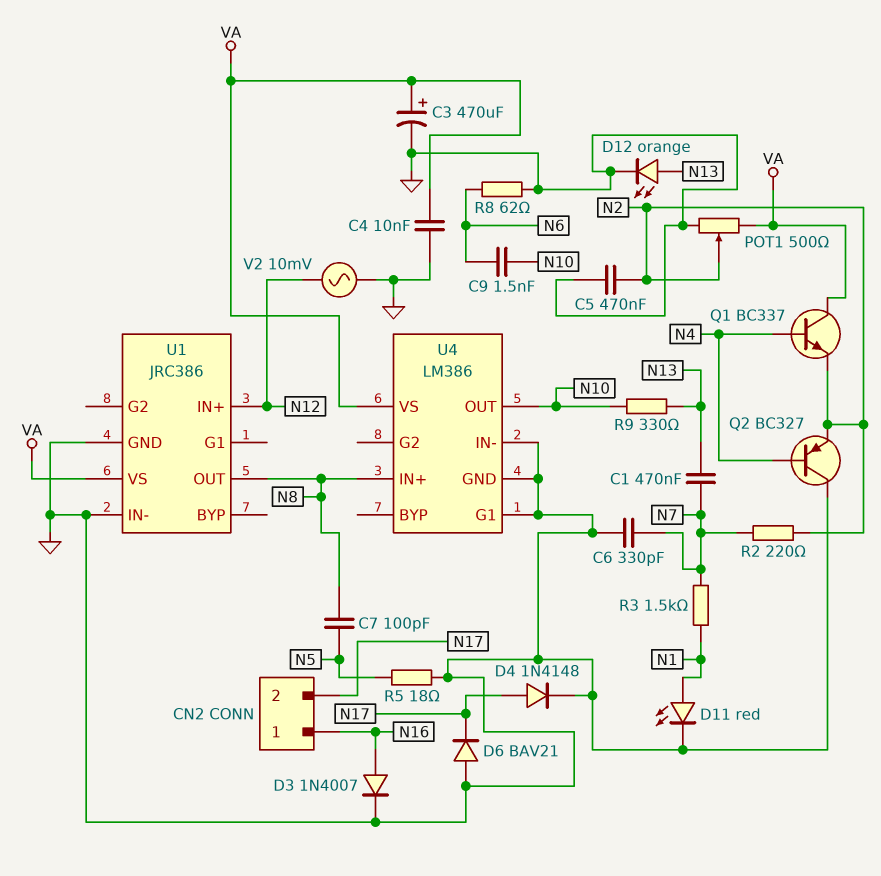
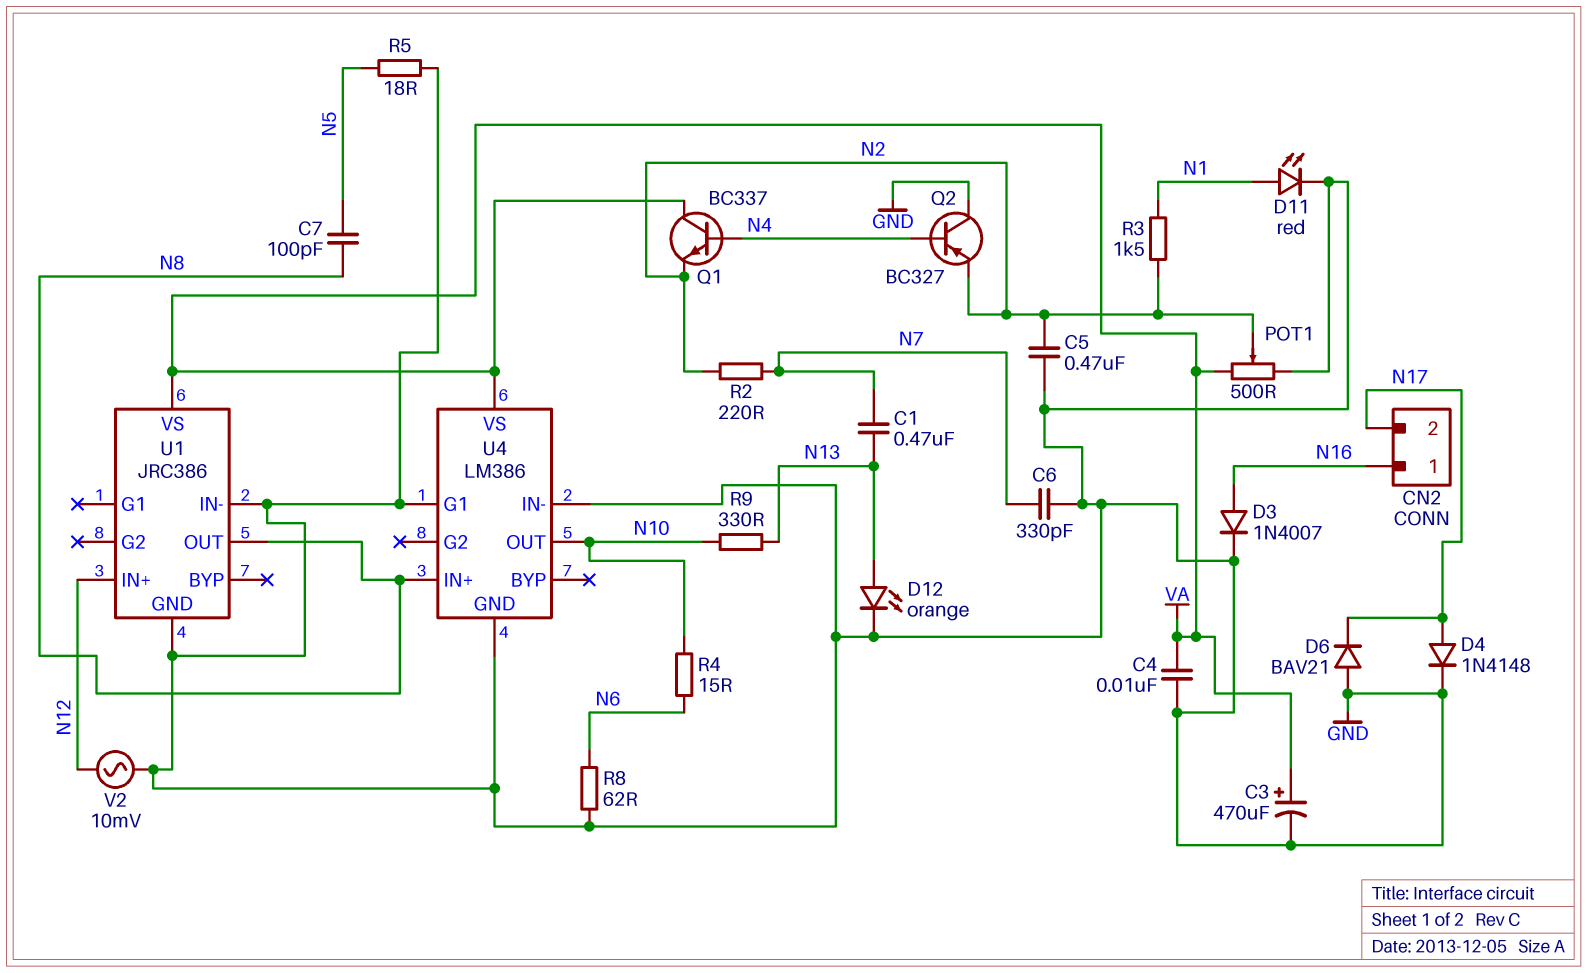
C9: 1.5nF (N6, N10) -> none
R3: 1.5k (N1, N7) -> 1.5k (N1, N2)
R4: none -> 15 (N6, N10)

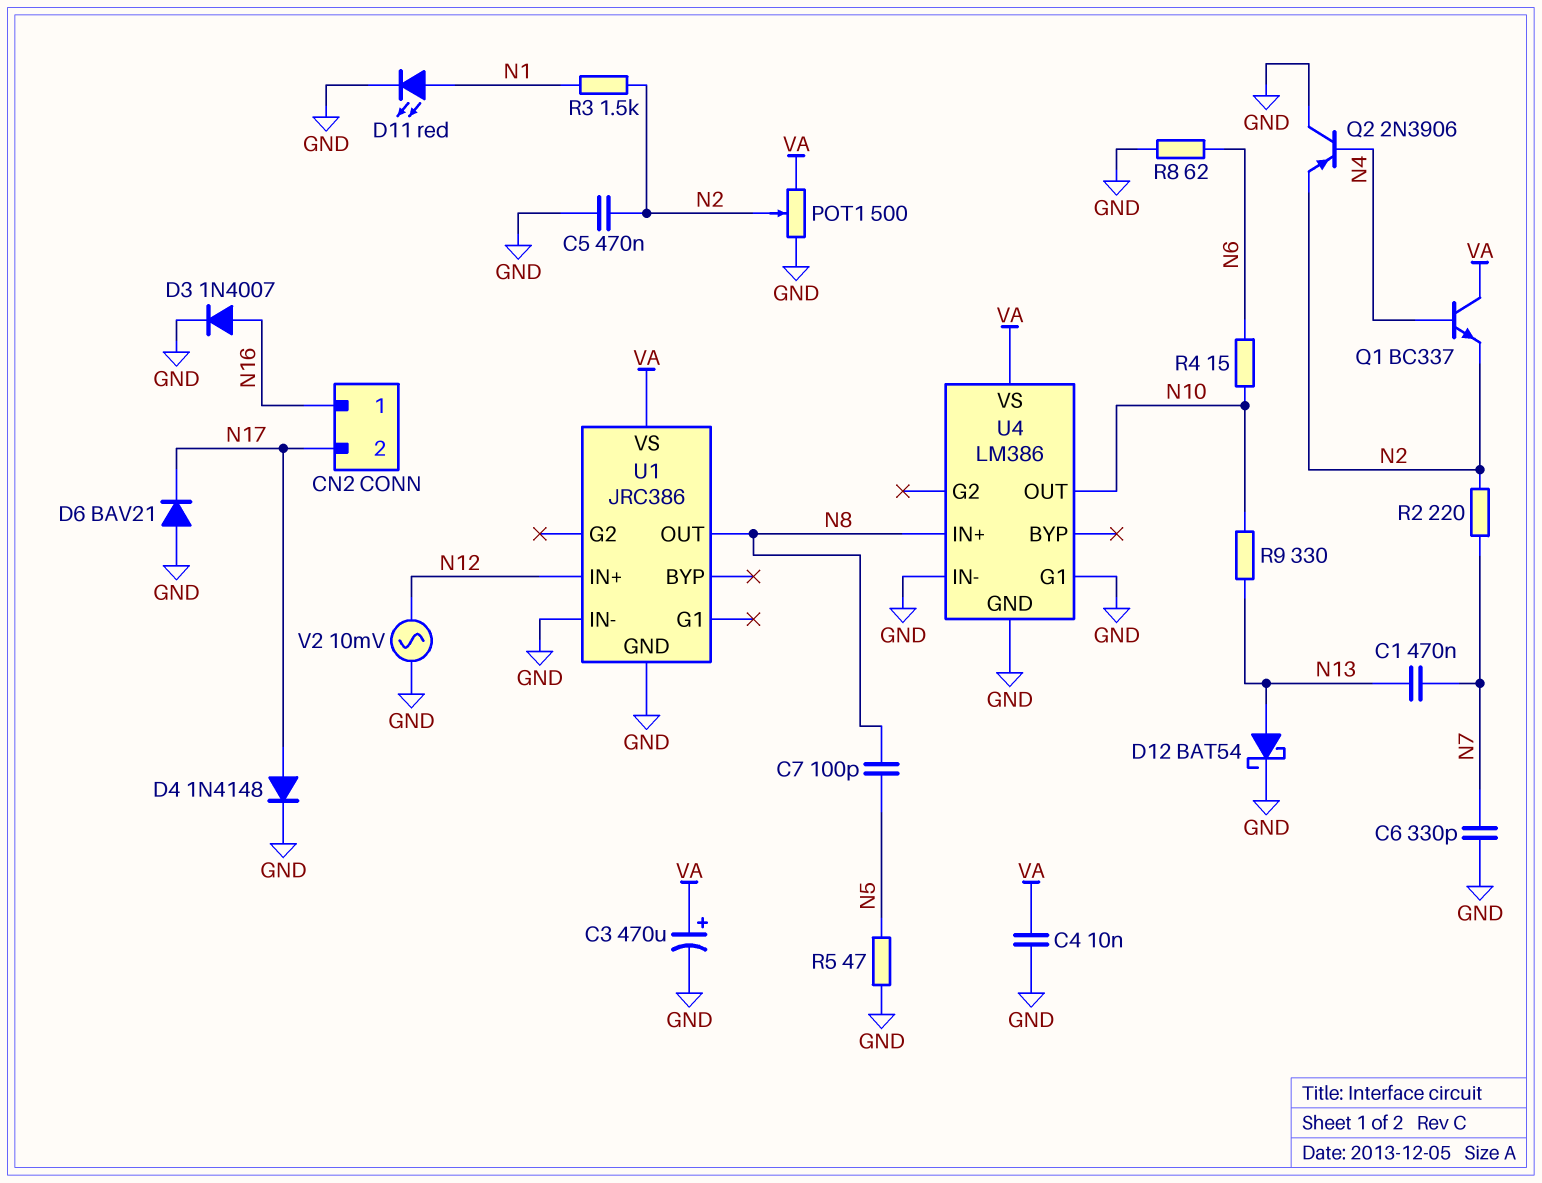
D12: LED orange (A N13, K GND) -> schottky BAT54 (A N13, K GND)
Q2: PNP BC327 (B N4, C GND, E N2) -> PNP 2N3906 (B N4, C GND, E N2)
R5: 18 (GND, N5) -> 47 (GND, N5)

